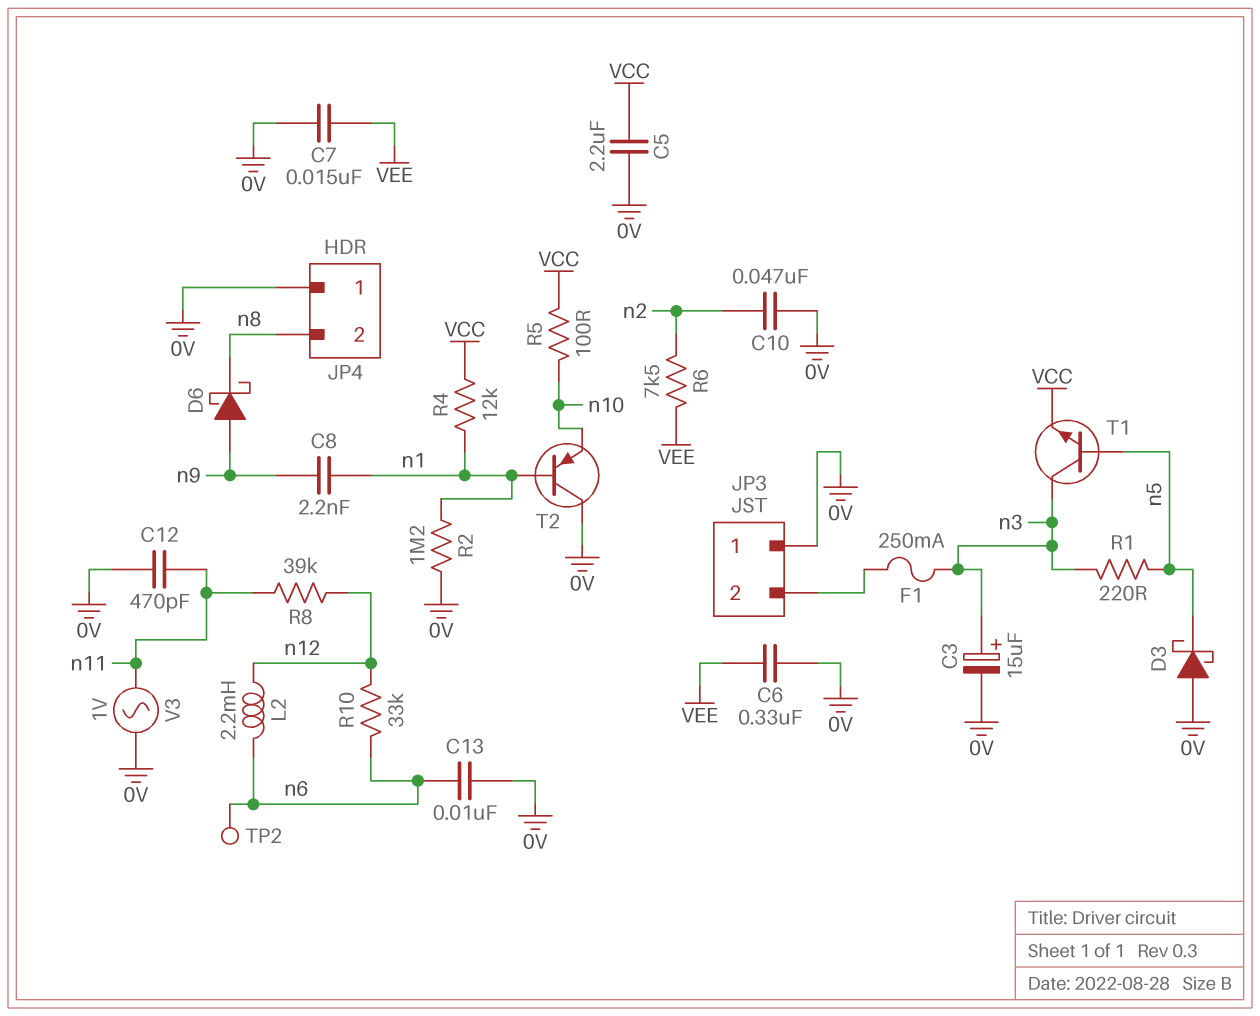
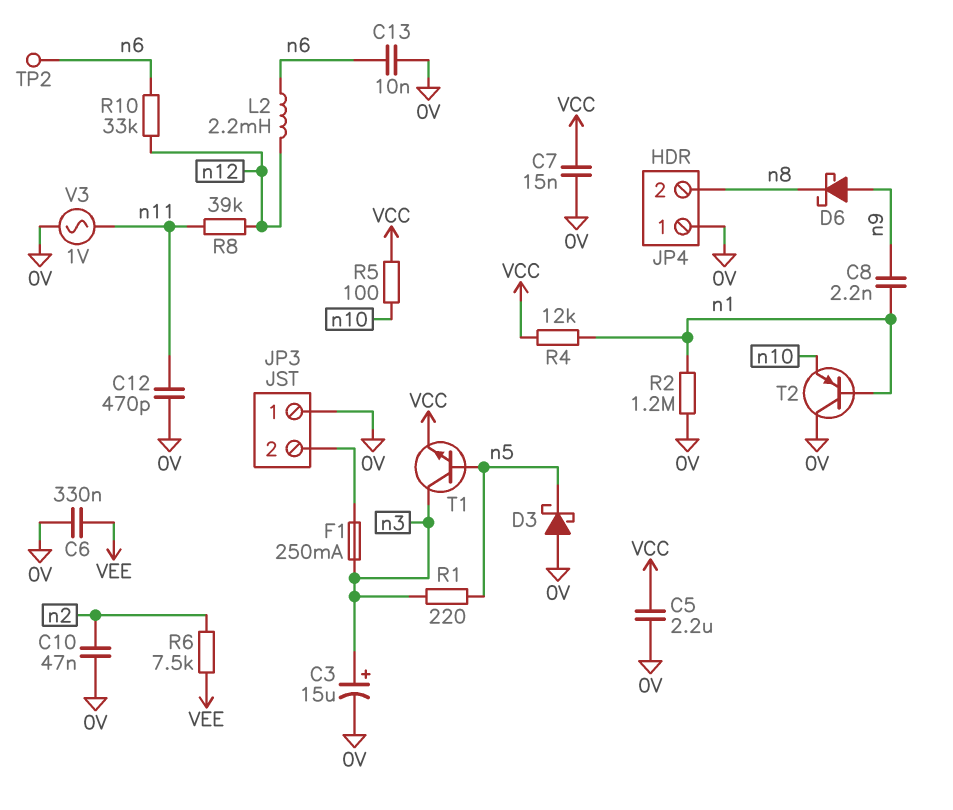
C7: 15nF (0V, VEE) -> 15nF (0V, VCC)

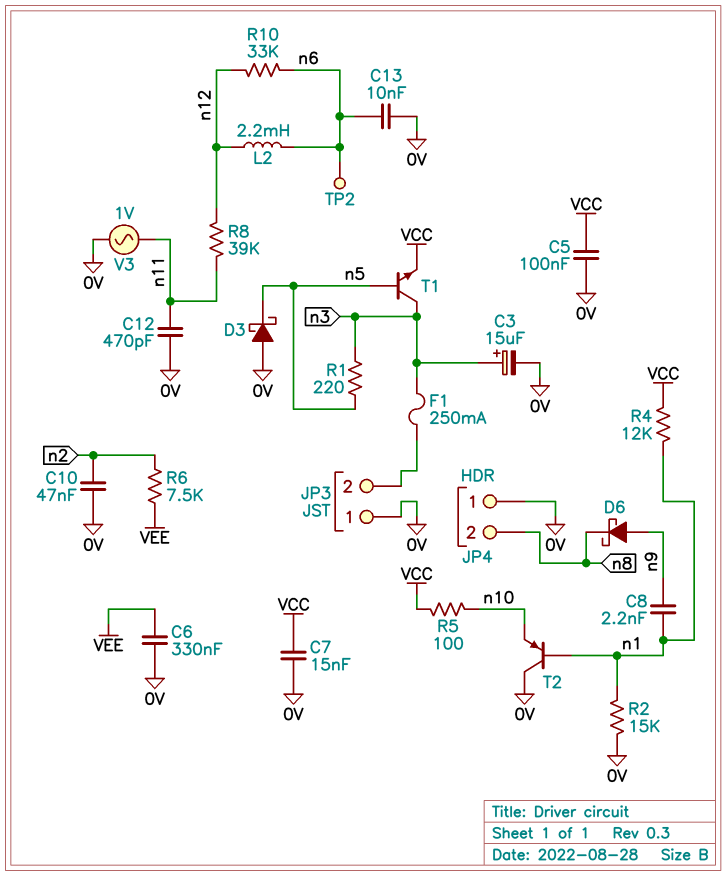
C5: 2.2uF (0V, VCC) -> 100nF (0V, VCC)
R2: 1.2M (0V, n1) -> 15k (0V, n1)

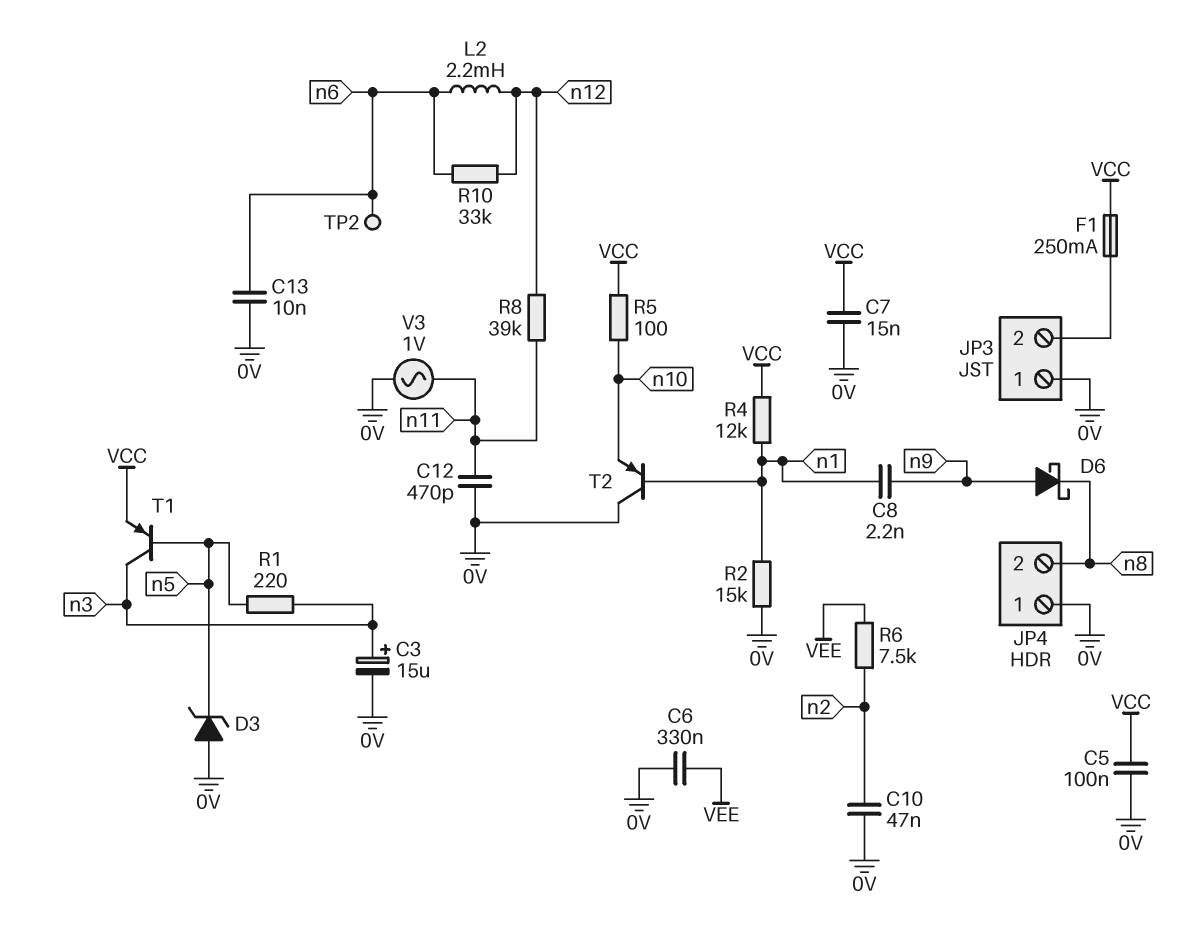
D3: schottky (A 0V, K n5) -> zener (A 0V, K n5)
F1: 250mA (JP3/2, n3) -> 250mA (JP3/2, VCC)
T1: NPN (B n5, C n3, E VCC) -> PNP (B n5, C n3, E VCC)

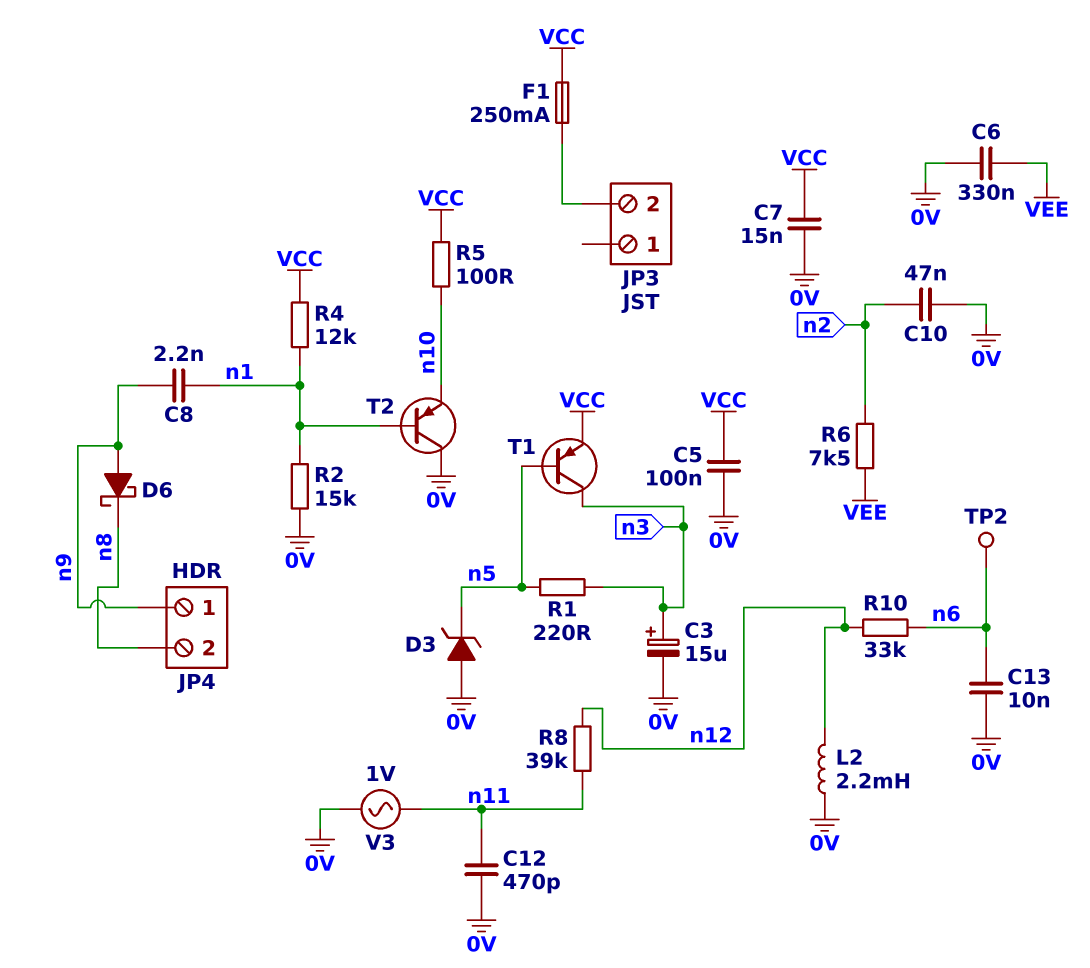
JP3 pin 1: 0V -> none
JP4 pin 1: 0V -> n9
L2: 2.2mH (n6, n12) -> 2.2mH (0V, n12)

